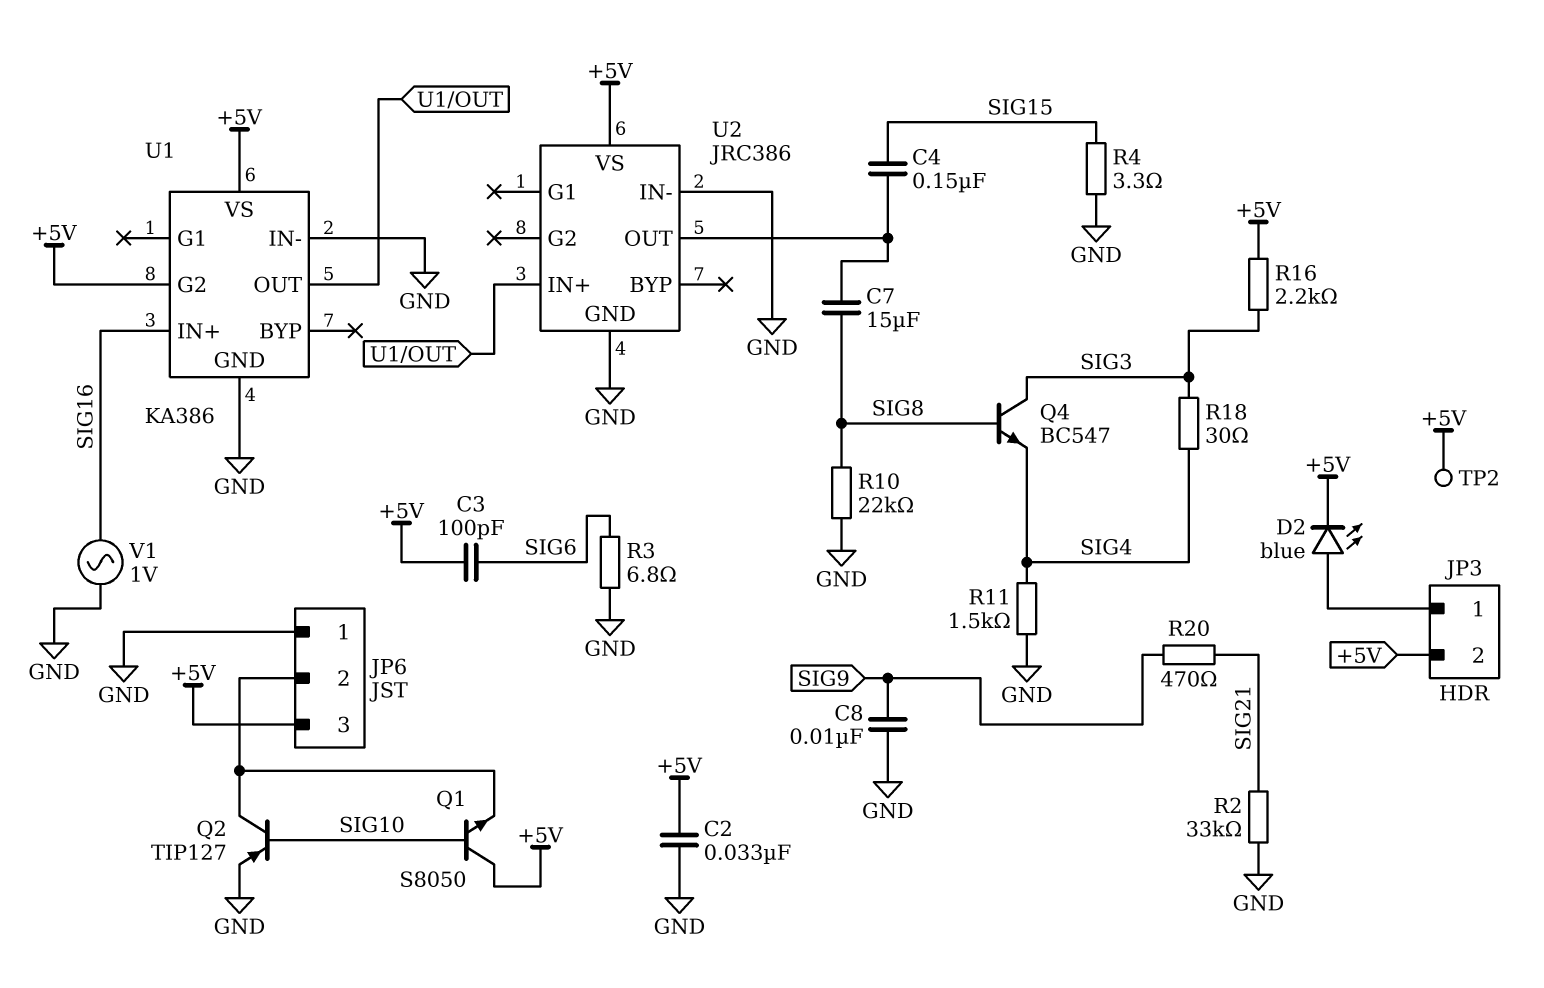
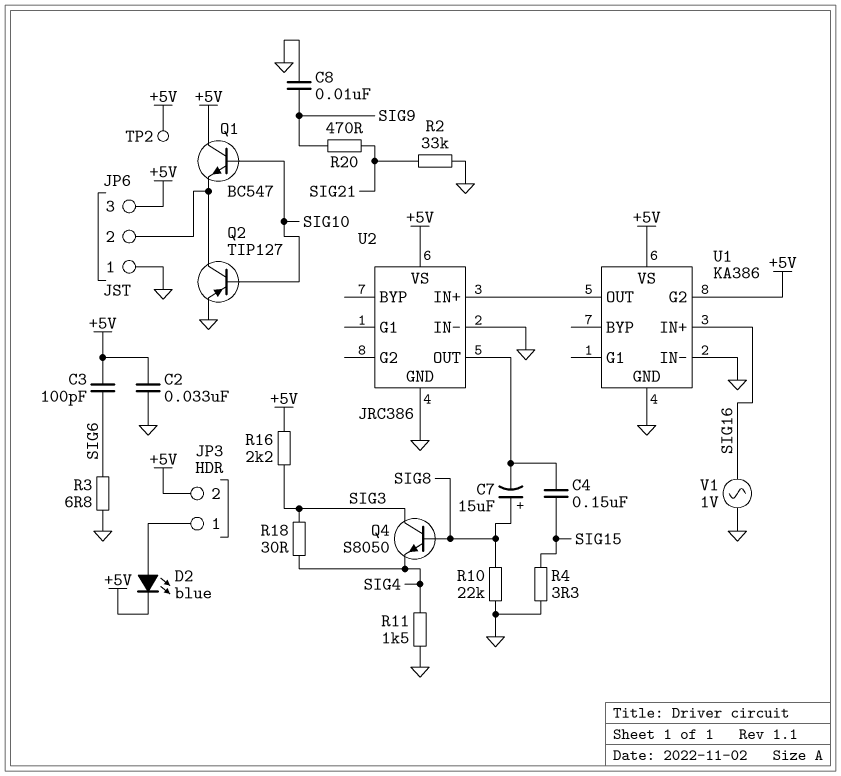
C7: 15uF (SIG8, U2/OUT) -> 15uF (plus SIG8, minus U2/OUT)
Q1: NPN S8050 (B SIG10, C +5V, E JP6/2) -> NPN BC547 (B SIG10, C +5V, E JP6/2)
Q4: NPN BC547 (B SIG8, C SIG3, E SIG4) -> NPN S8050 (B SIG8, C SIG3, E SIG4)

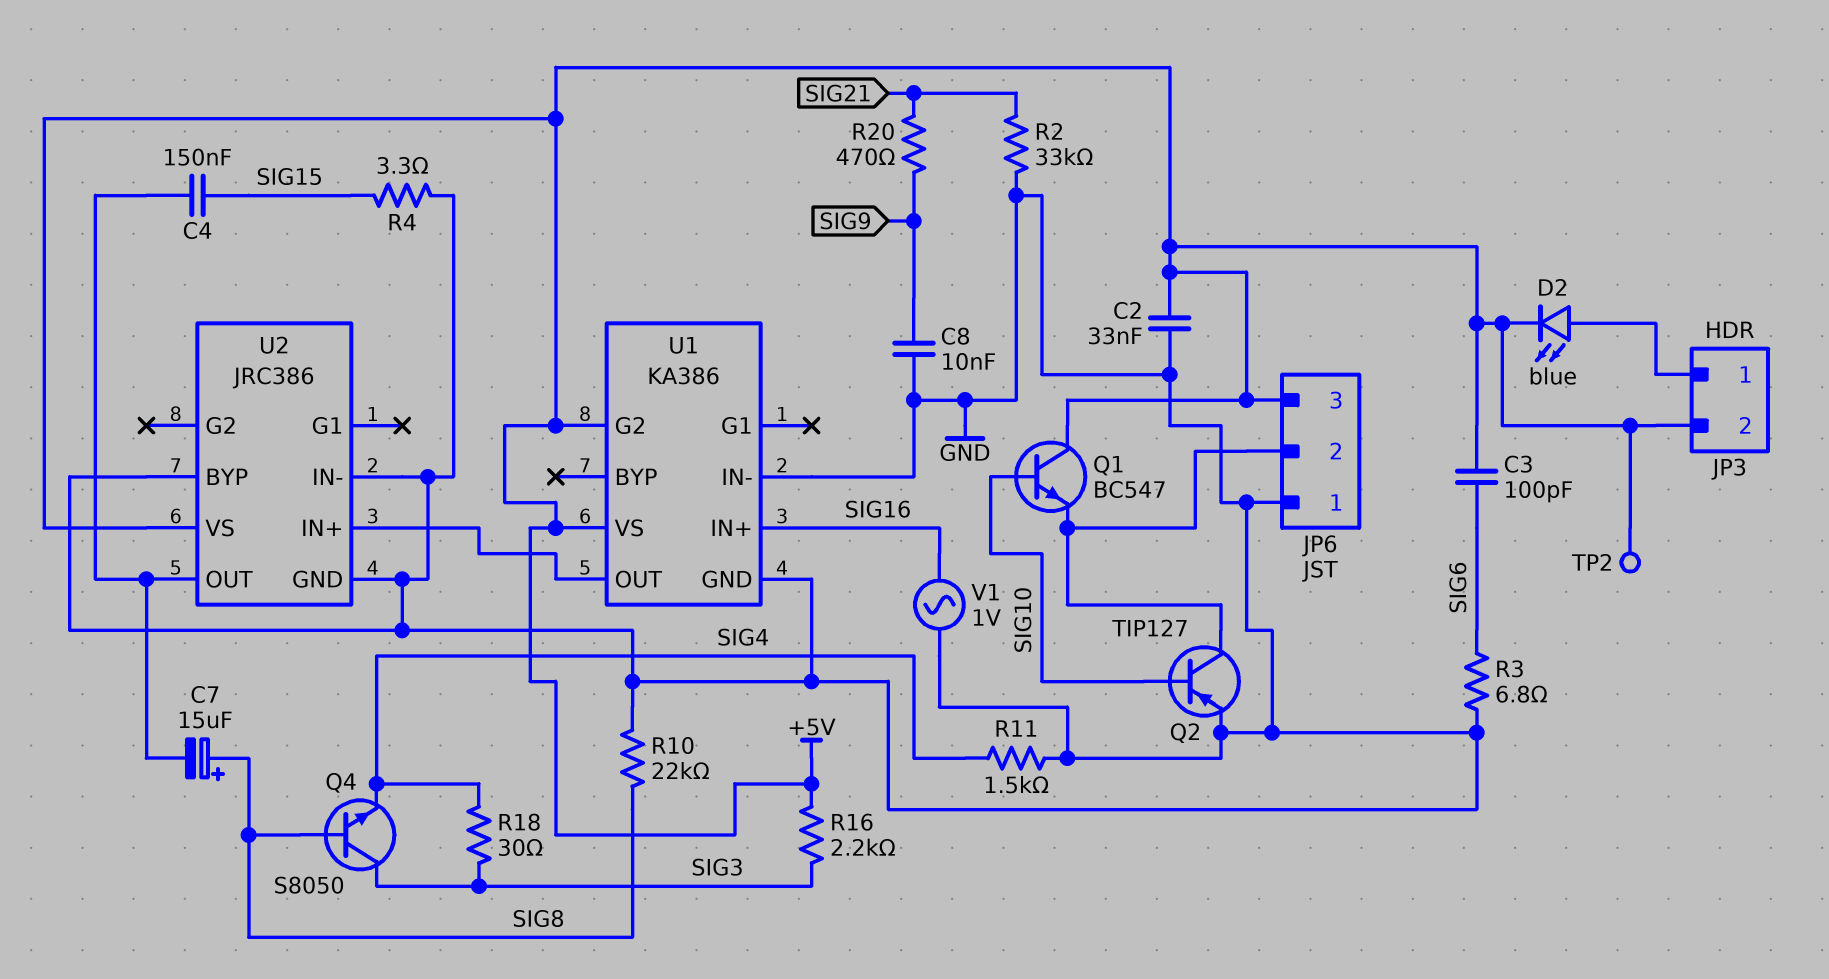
U2 pin BYP: none -> GND

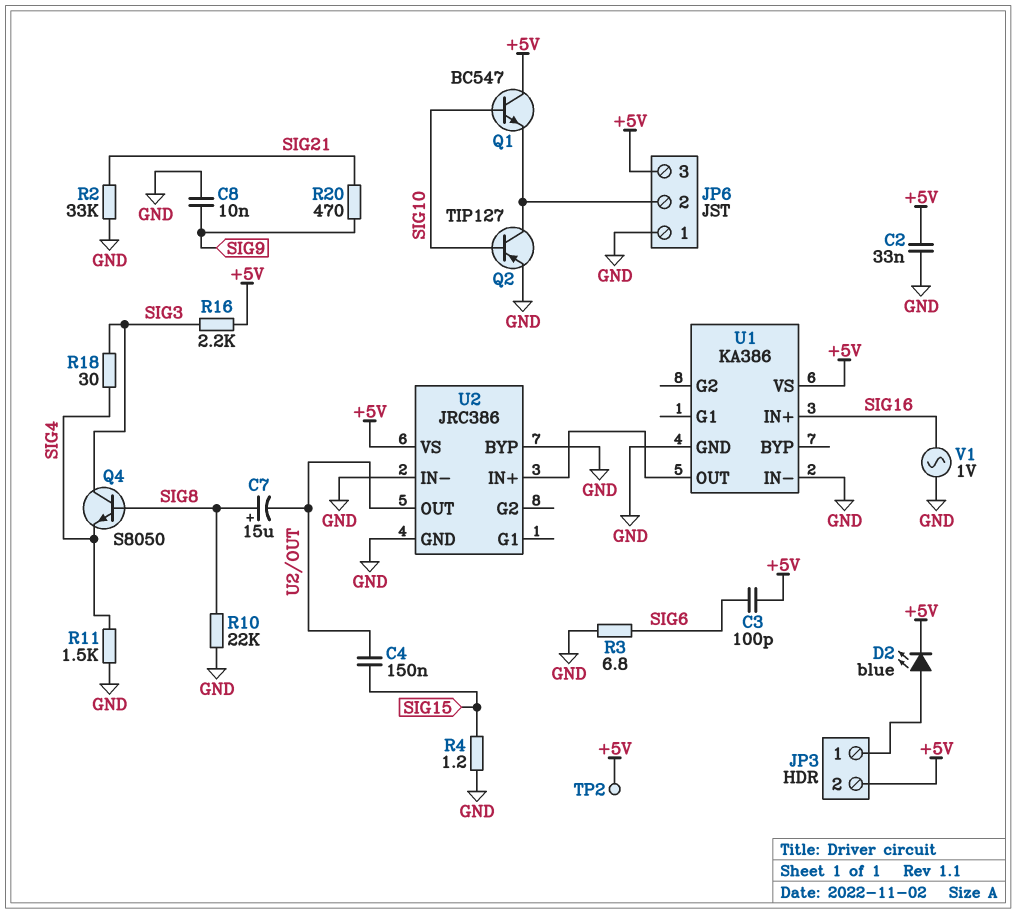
R4: 3.3 (GND, SIG15) -> 1.2 (GND, SIG15)
U1 pin G2: +5V -> none

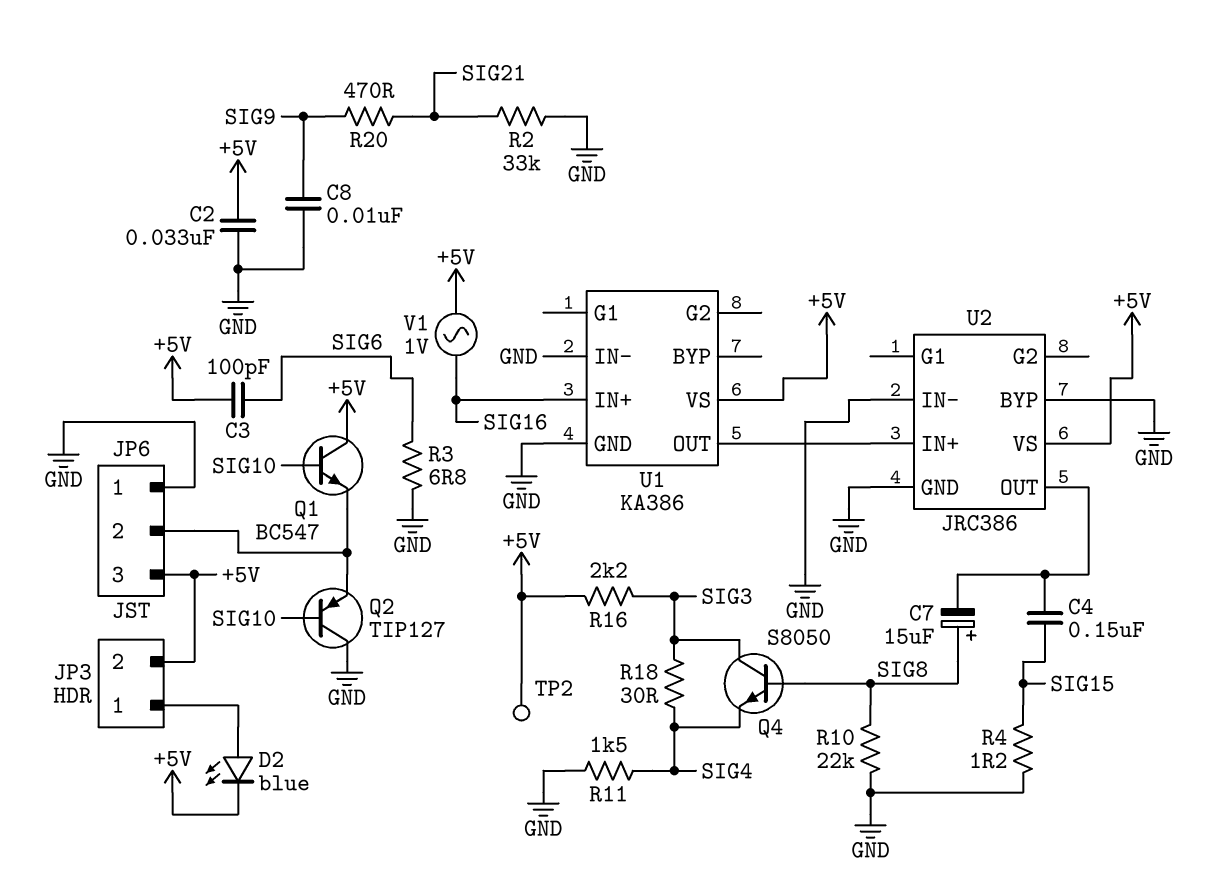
Q2: PNP TIP127 (B SIG10, C JP6/2, E GND) -> PNP TIP127 (B SIG10, C GND, E JP6/2)
V1: AC 1V (GND, SIG16) -> AC 1V (+5V, SIG16)

